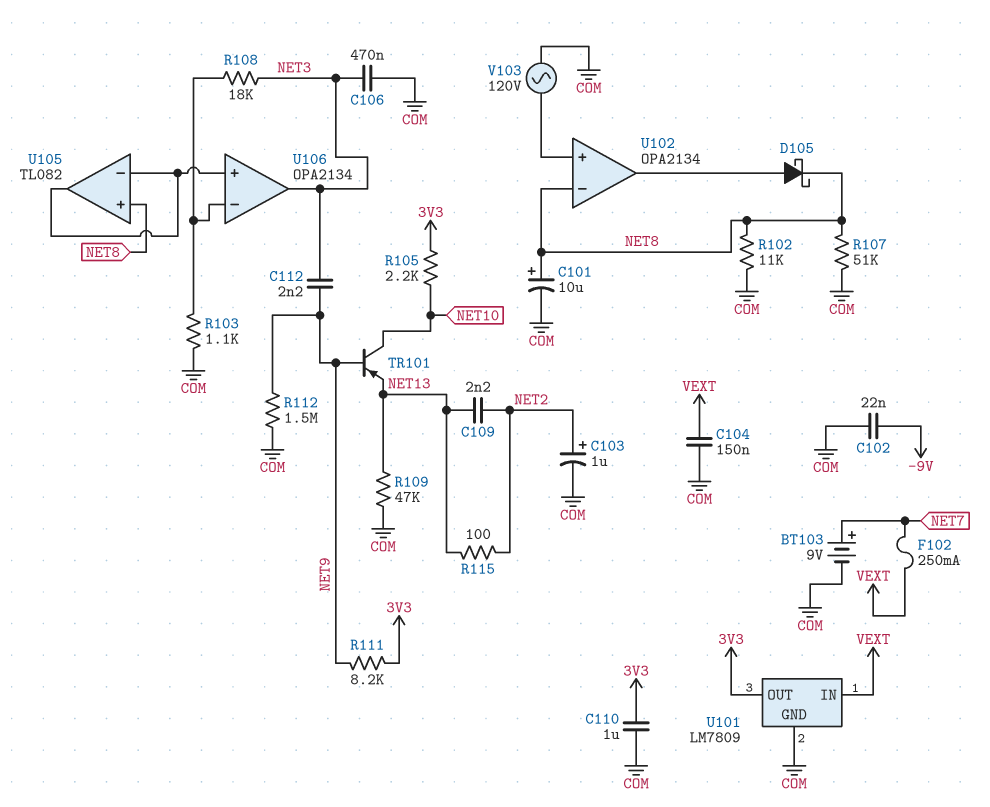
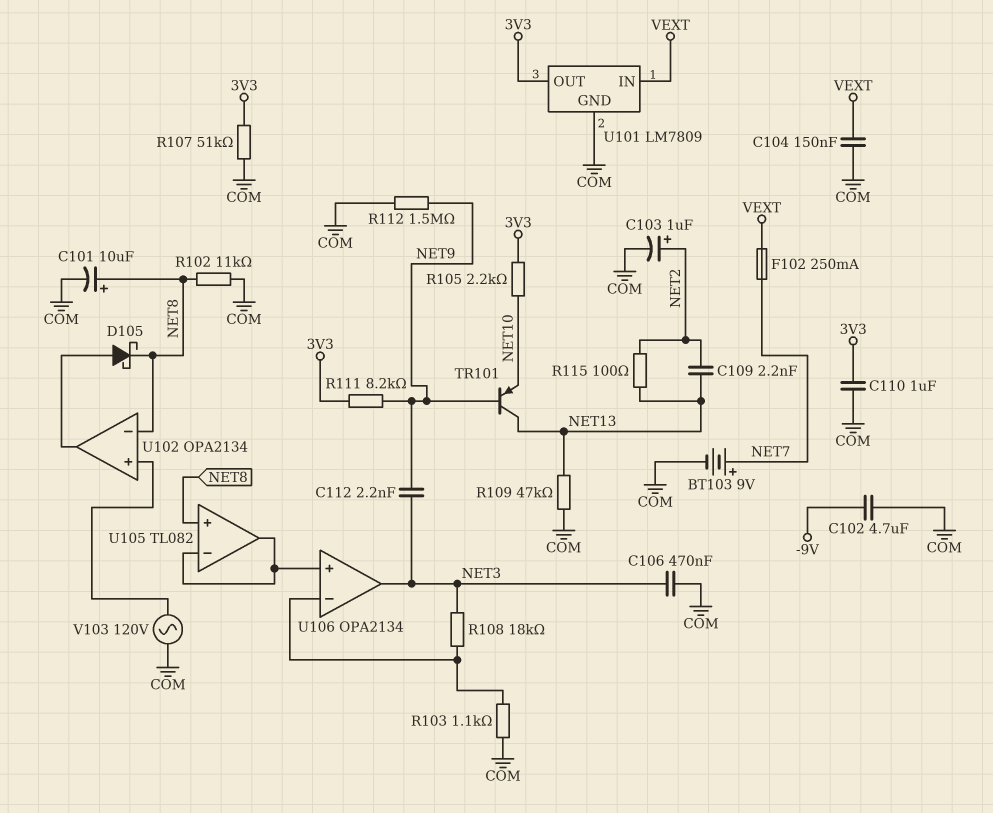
C102: 22nF (-9V, COM) -> 4.7uF (-9V, COM)
R107: 51k (COM, NET8) -> 51k (3V3, COM)
TR101: PNP (B NET9, C NET10, E NET13) -> PNP (B NET9, C NET13, E NET10)

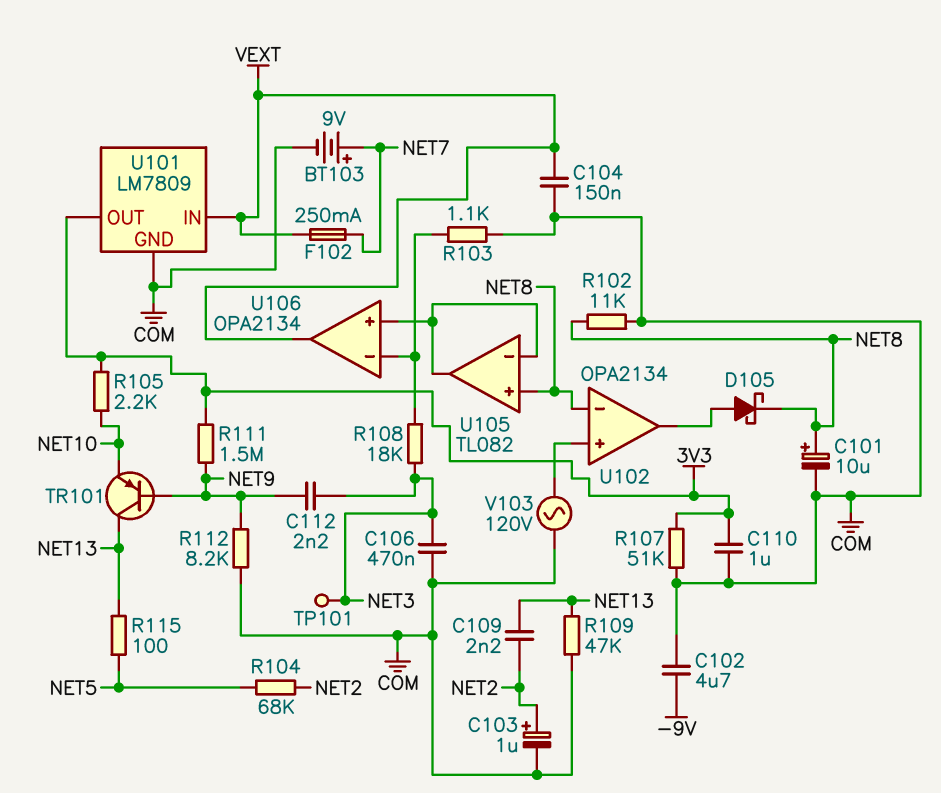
R104: none -> 68k (NET2, NET5)
R111: 8.2k (3V3, NET9) -> 1.5M (3V3, NET9)
R112: 1.5M (COM, NET9) -> 8.2k (COM, NET9)
R115: 100 (NET2, NET13) -> 100 (NET5, NET13)
TP101: none -> test point (NET3)
U106 pin out: NET3 -> VEXT

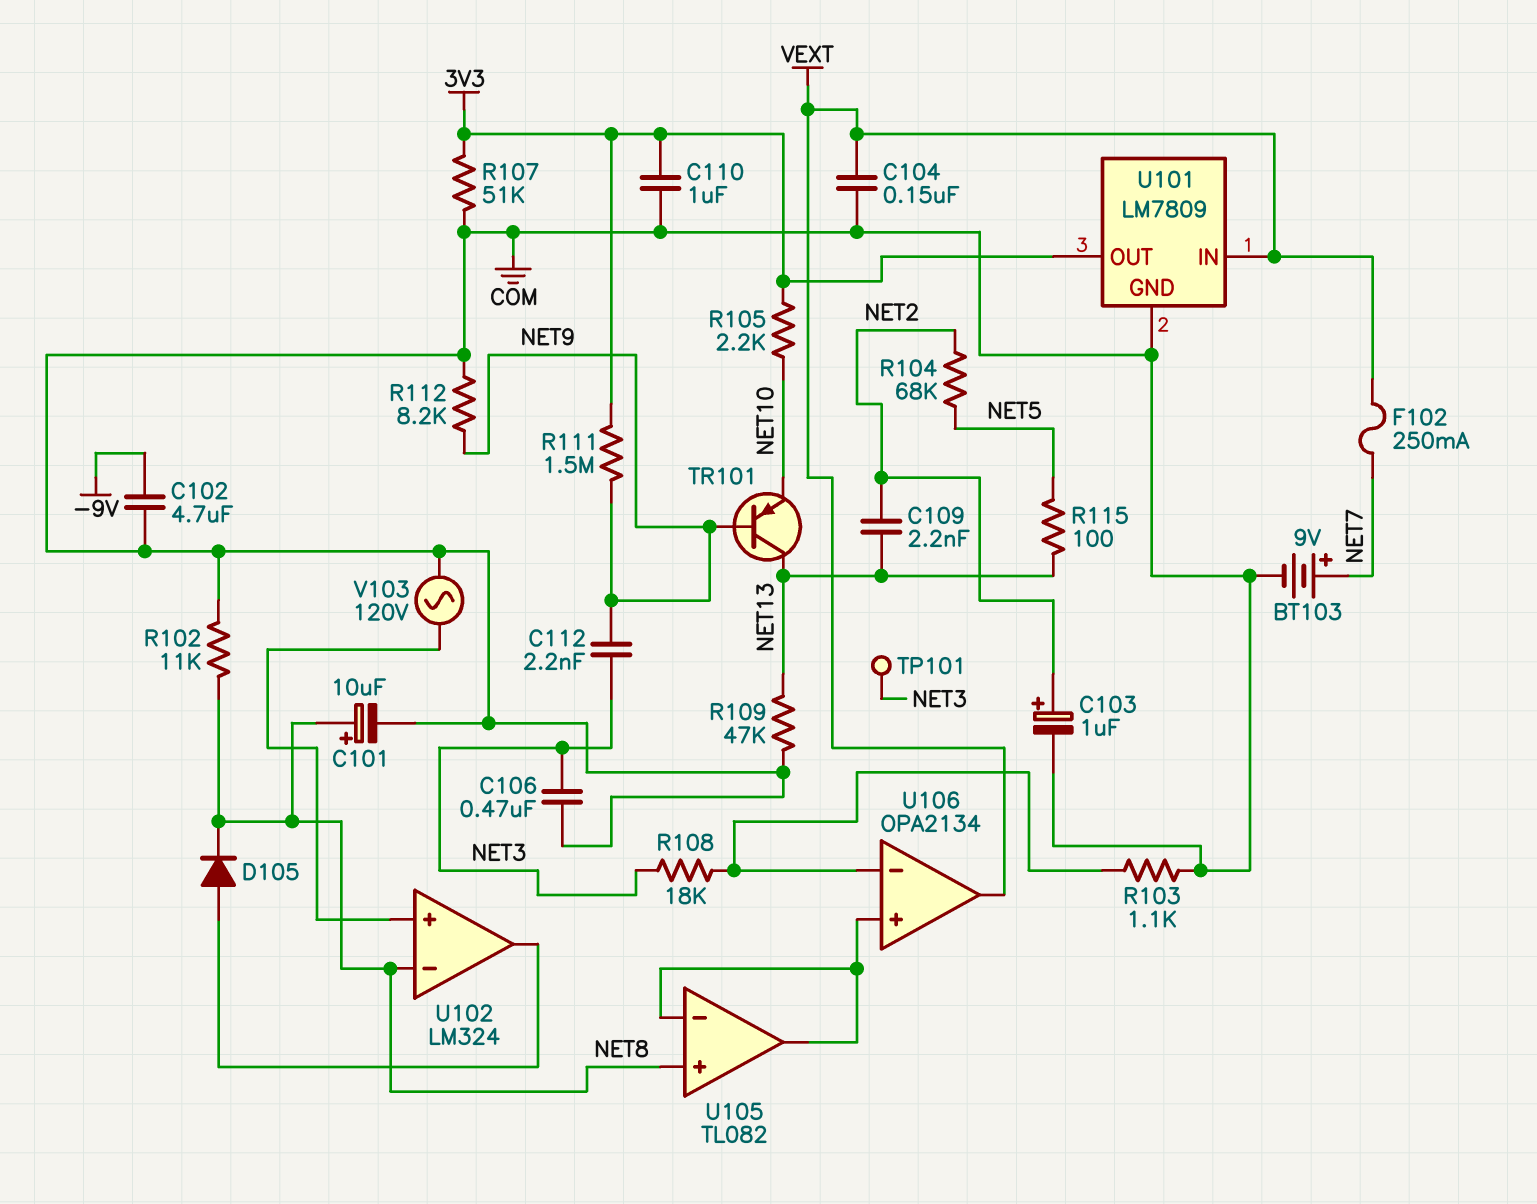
D105: schottky (A U102/out, K NET8) -> diode (A U102/out, K NET8)
U102: OPA2134 -> LM324

